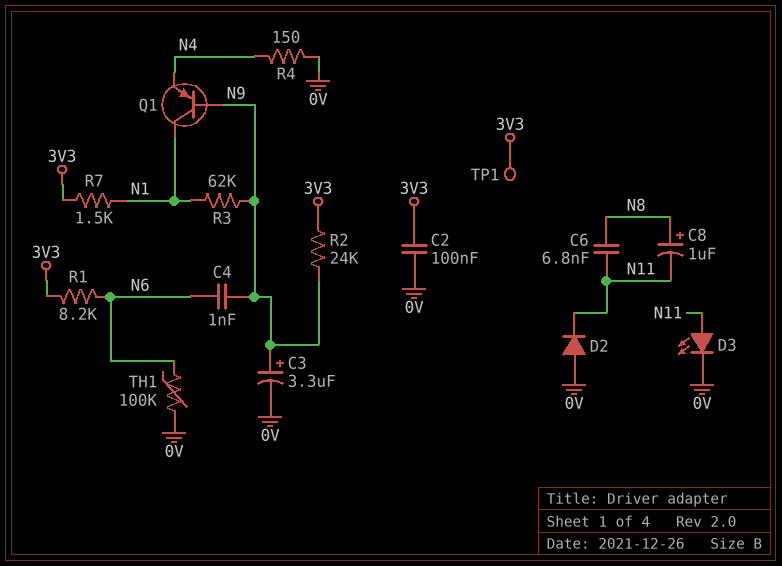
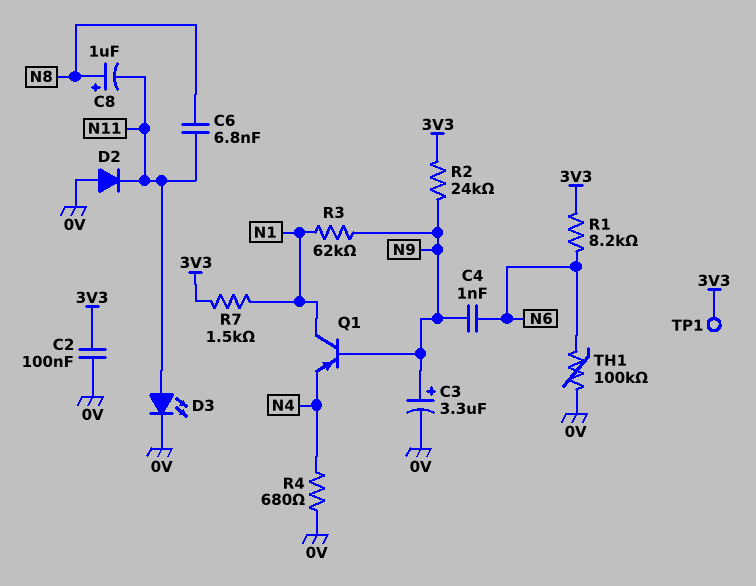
R4: 150 (0V, N4) -> 680 (0V, N4)

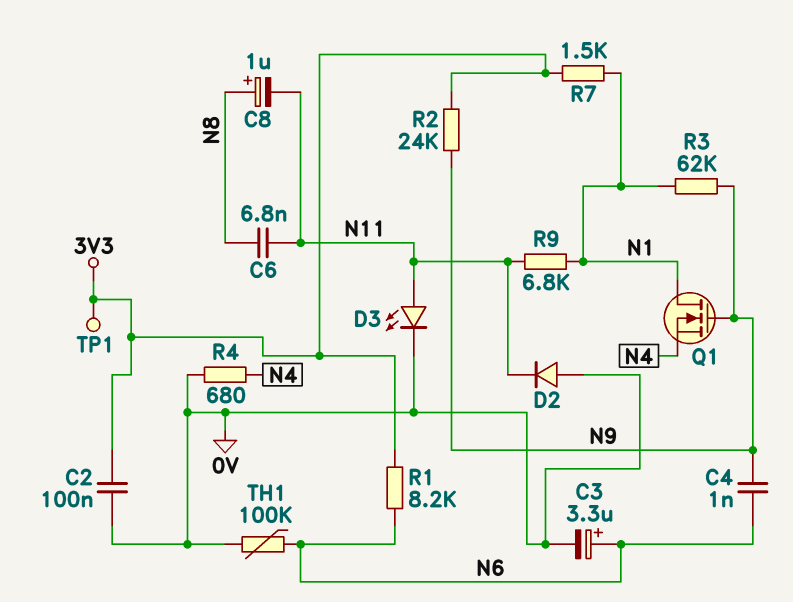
C3: 3.3uF (plus N9, minus 0V) -> 3.3uF (plus N6, minus 0V)
Q1: PNP (B N9, C N1, E N4) -> NMOS (G N9, D N1, S N4)
R9: none -> 6.8k (N1, N11)

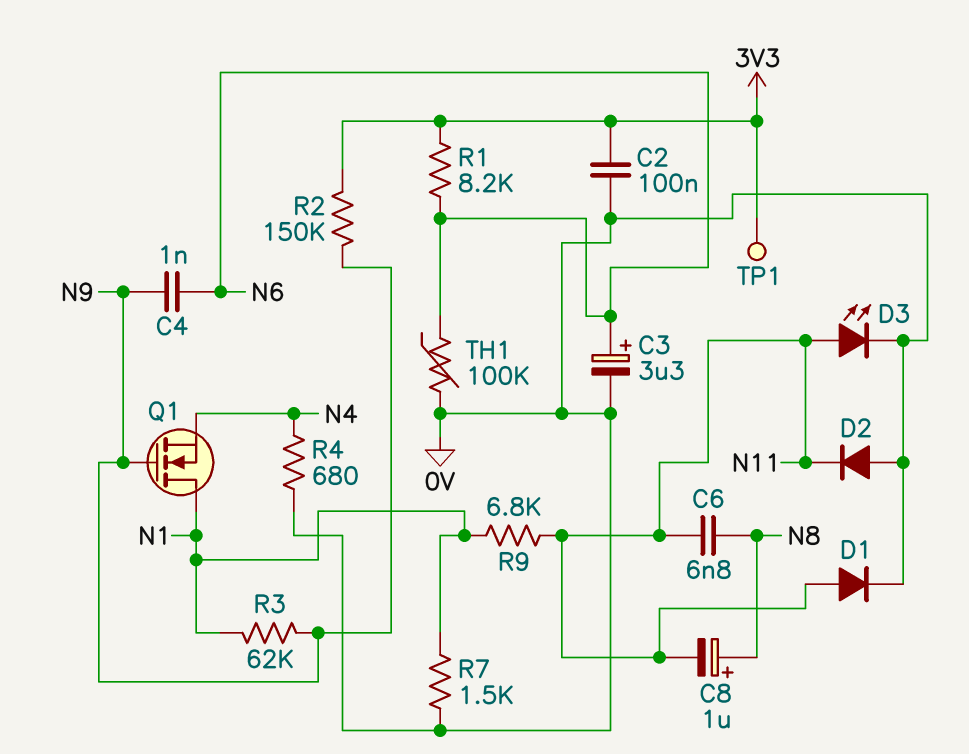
D1: none -> diode (A N11, K 0V)
R2: 24k (3V3, N9) -> 150k (3V3, N9)
R7: 1.5k (3V3, N1) -> 1.5k (0V, N1)

